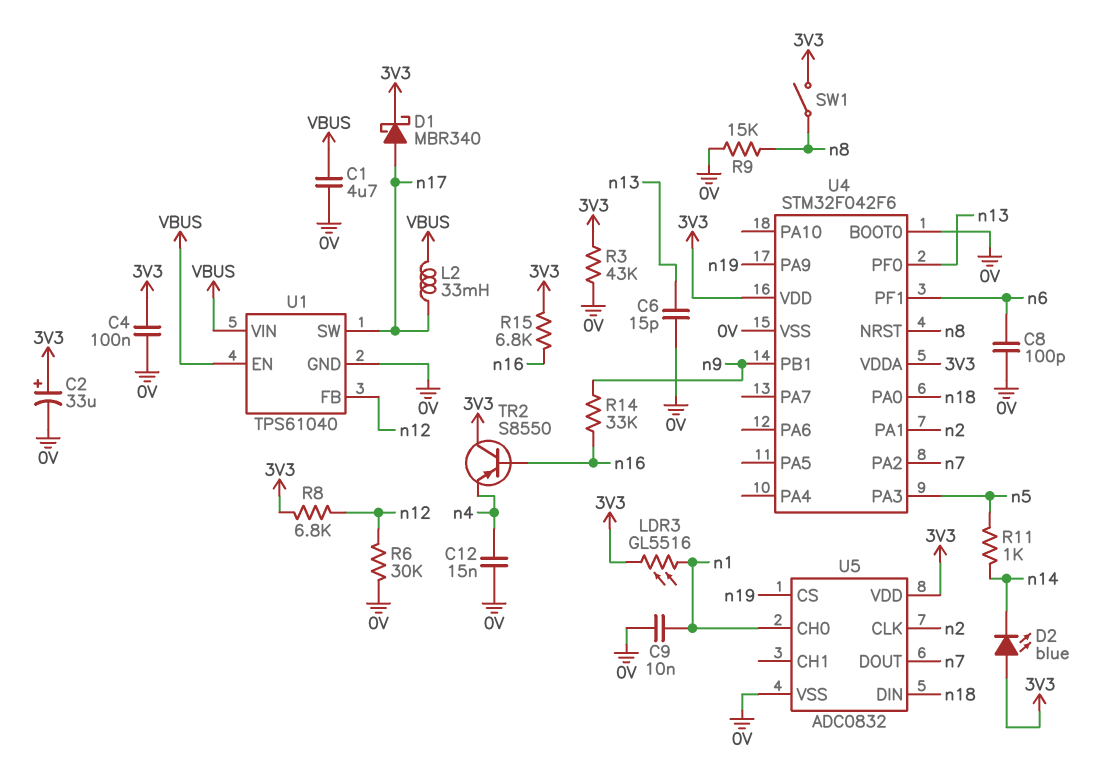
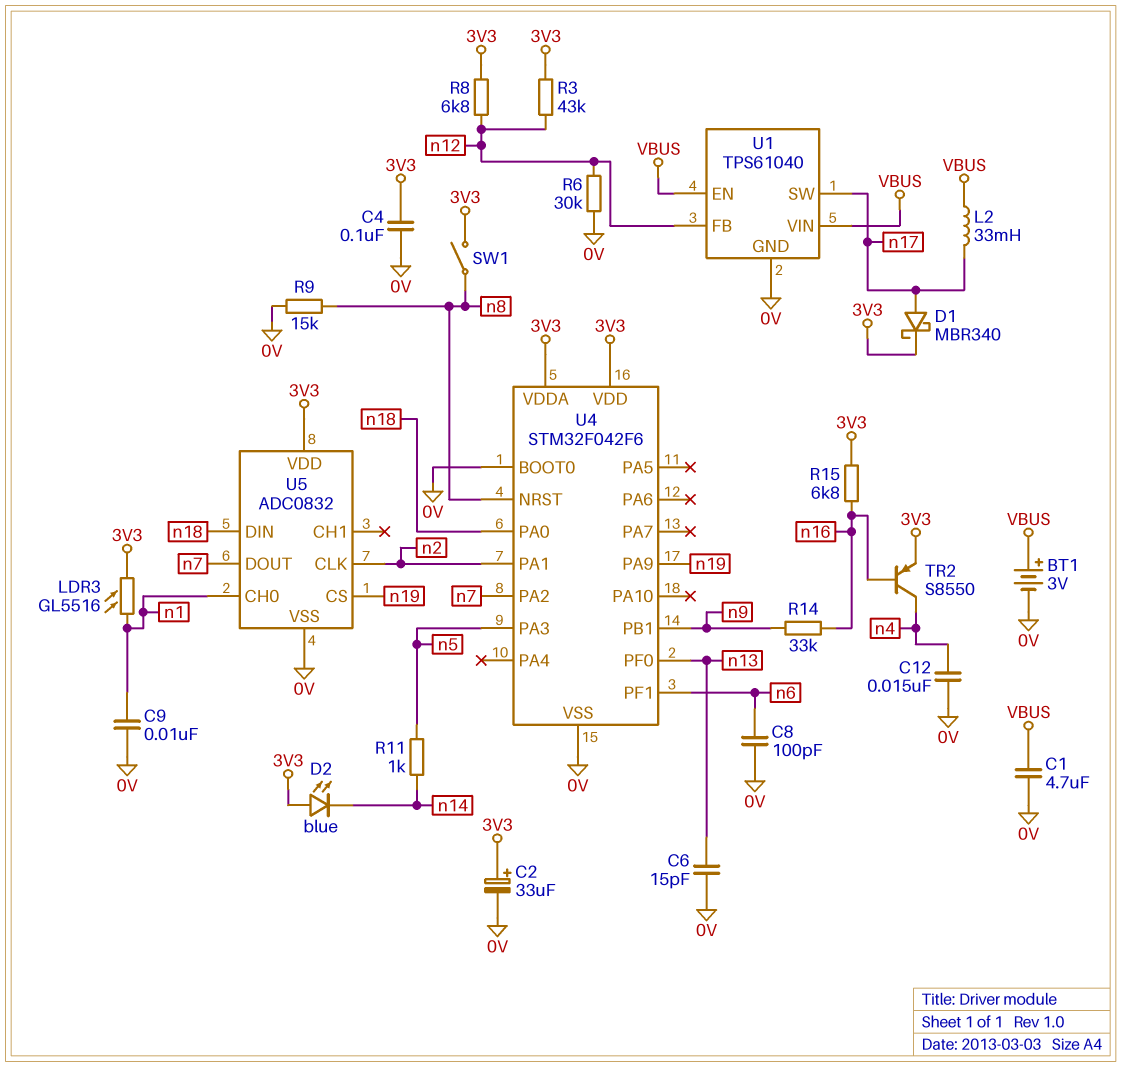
BT1: none -> 3V (plus VBUS, minus 0V)
R3: 43k (0V, 3V3) -> 43k (3V3, n12)
TR2: PNP S8550 (B n16, C 3V3, E n4) -> PNP S8550 (B n16, C n4, E 3V3)

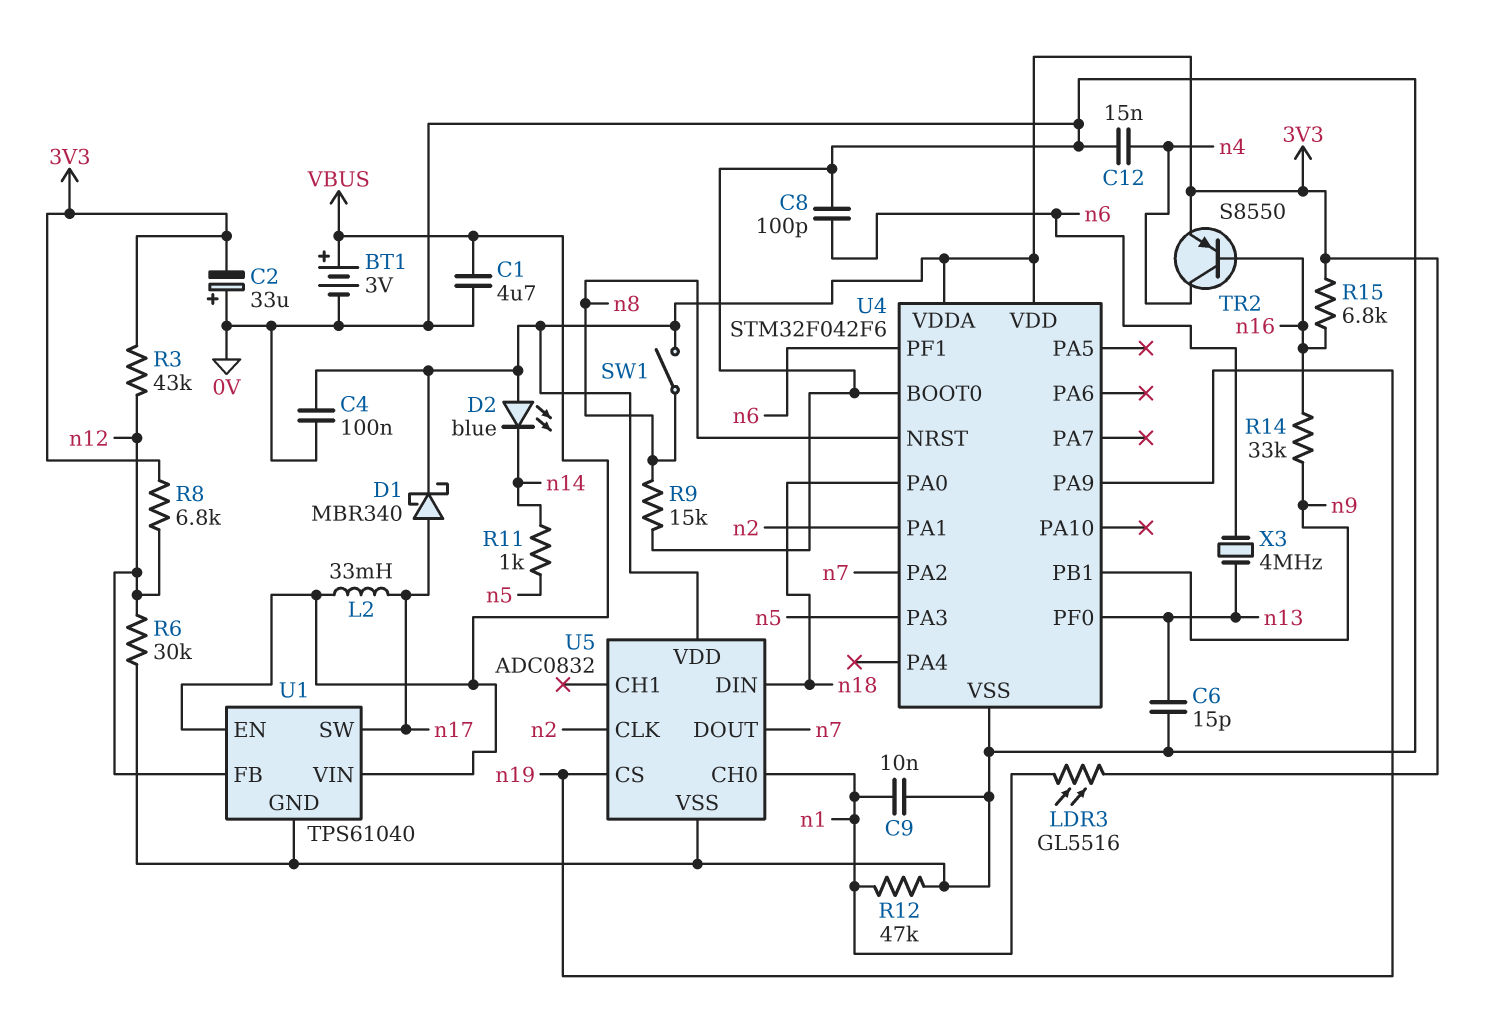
C2: 33uF (plus 3V3, minus 0V) -> 33uF (plus 0V, minus 3V3)
R12: none -> 47k (0V, n1)
X3: none -> 4MHz (n6, n13)

